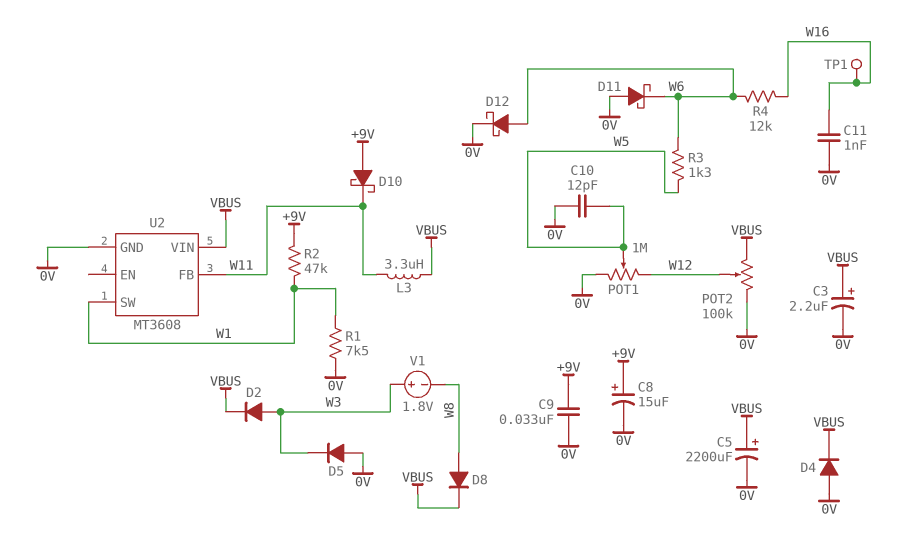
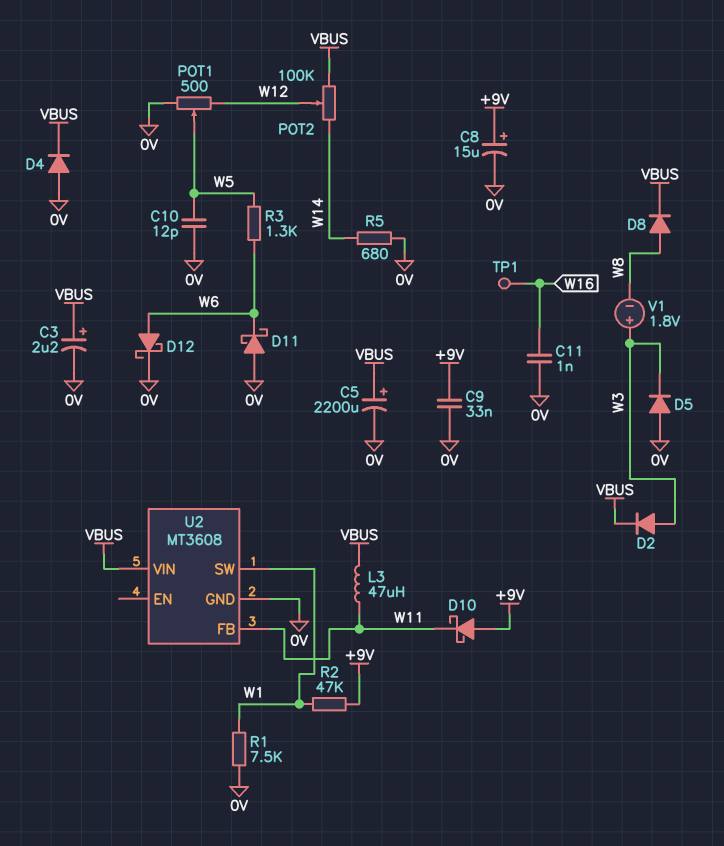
L3: 3.3uH (VBUS, W11) -> 47uH (VBUS, W11)
POT1: 1M (0V, W12, wiper W5) -> 500 (0V, W12, wiper W5)
POT2: 100k (0V, VBUS, wiper W12) -> 100k (VBUS, W14, wiper W12)
R4: 12k (W6, W16) -> none
R5: none -> 680 (0V, W14)

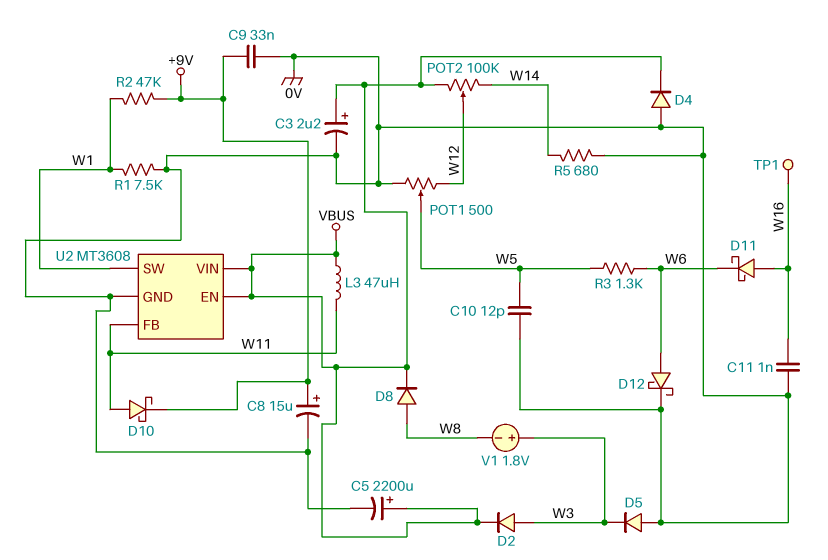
D10: schottky (A +9V, K W11) -> schottky (A W11, K +9V)
D11: schottky (A 0V, K W6) -> schottky (A W16, K W6)
U2 pin EN: none -> VBUS

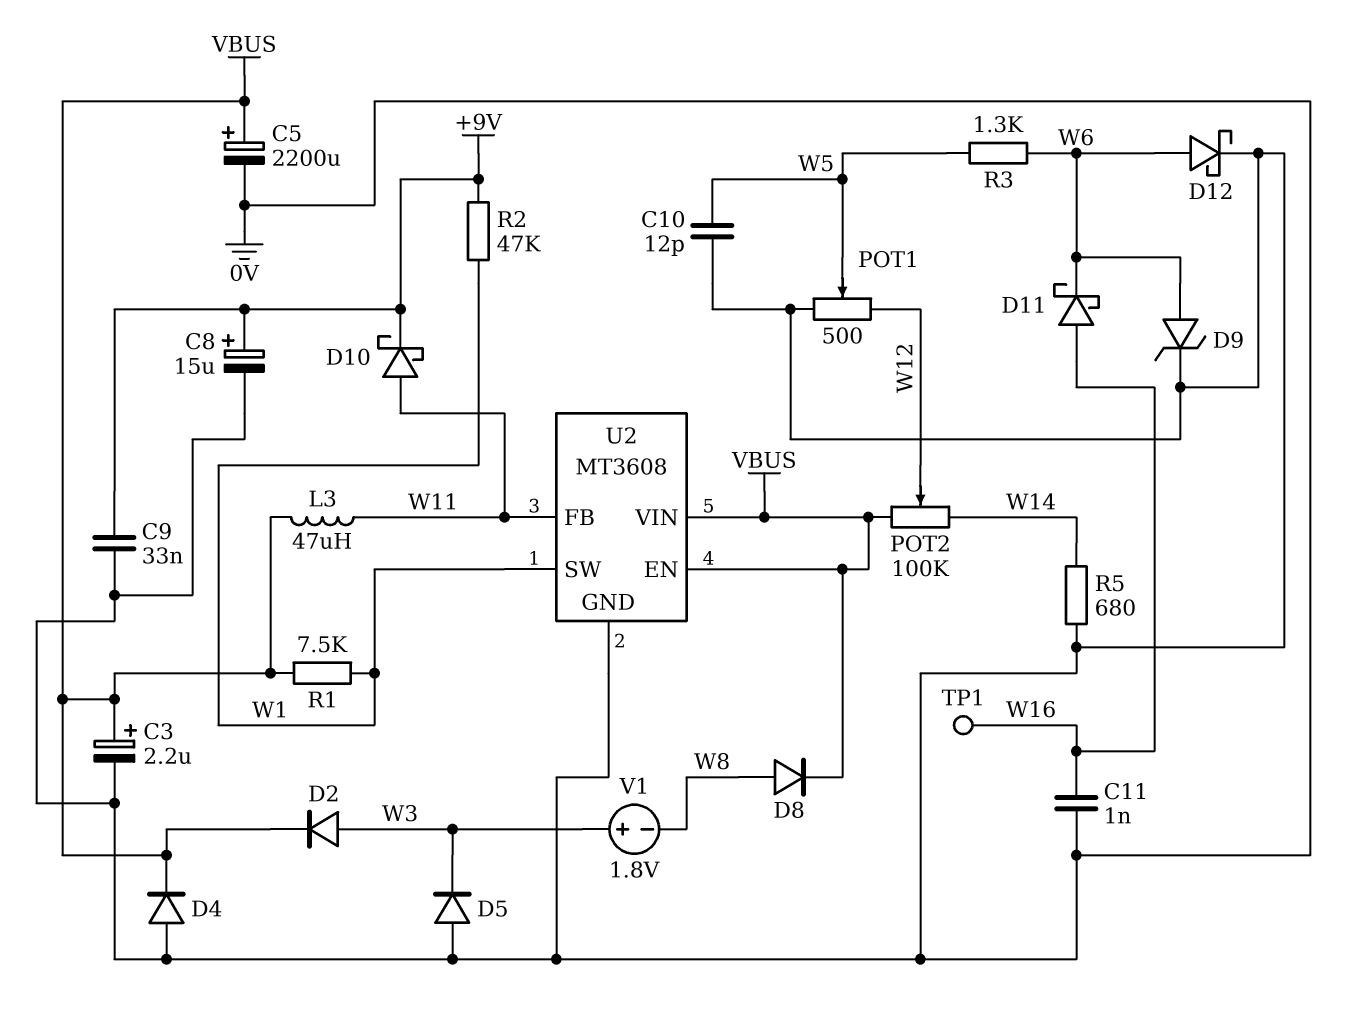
D9: none -> zener (A W6, K 0V)
R1: 7.5k (0V, W1) -> 7.5k (VBUS, W1)

